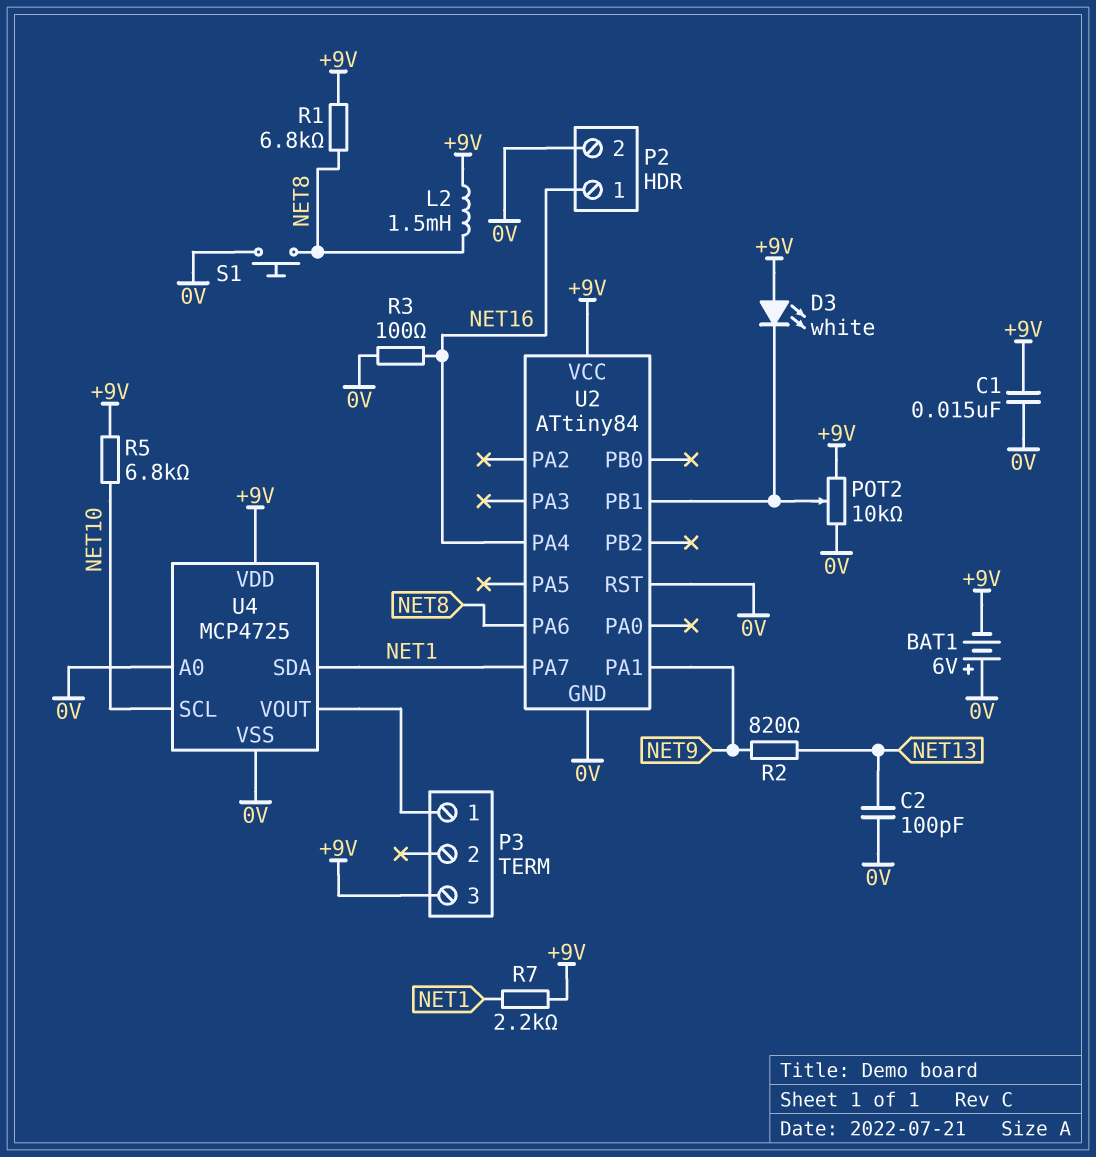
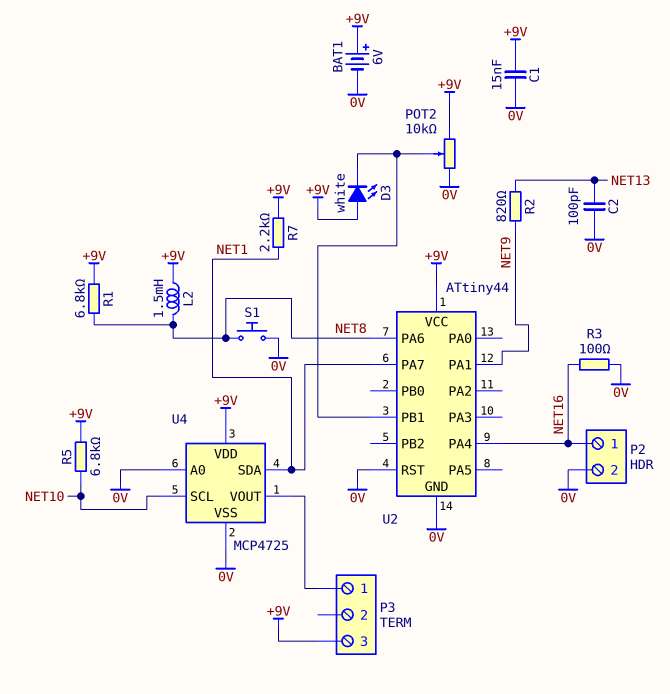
BAT1: 6V (plus 0V, minus +9V) -> 6V (plus +9V, minus 0V)
U2: ATtiny84 -> ATtiny44

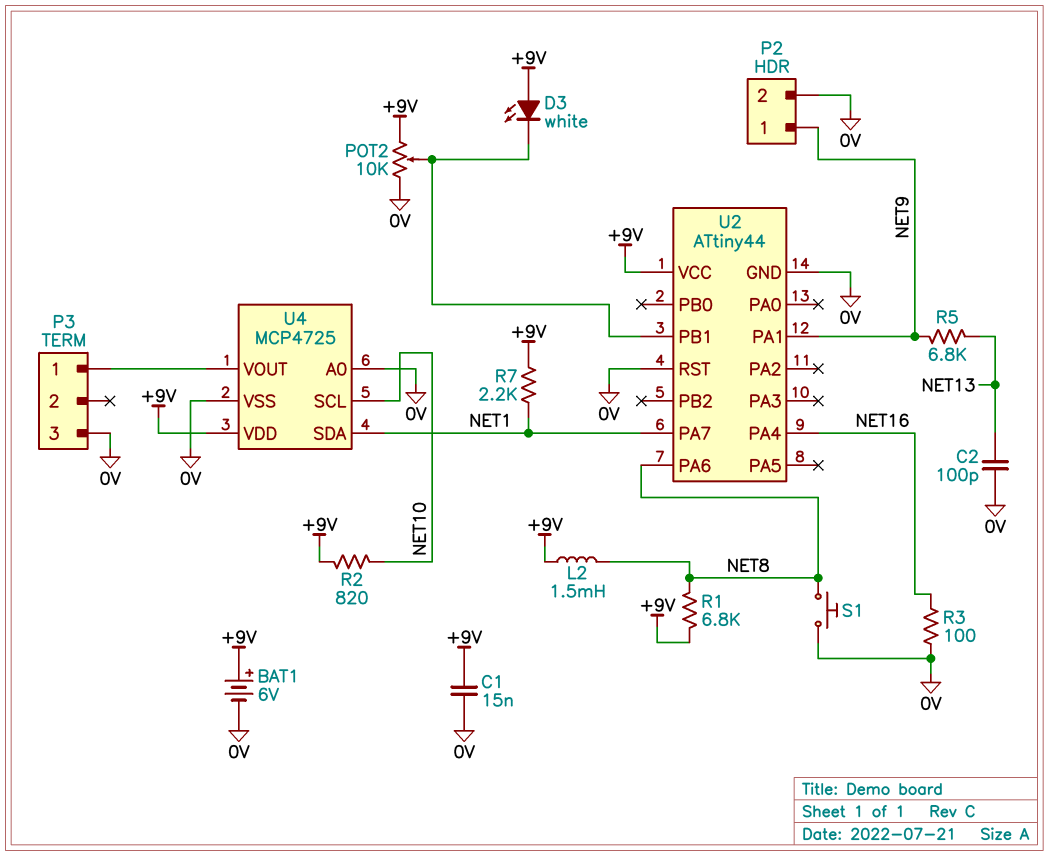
P2 pin 1: NET16 -> NET9
P3 pin 3: +9V -> 0V
R2: 820 (NET9, NET13) -> 820 (+9V, NET10)
R5: 6.8k (+9V, NET10) -> 6.8k (NET9, NET13)

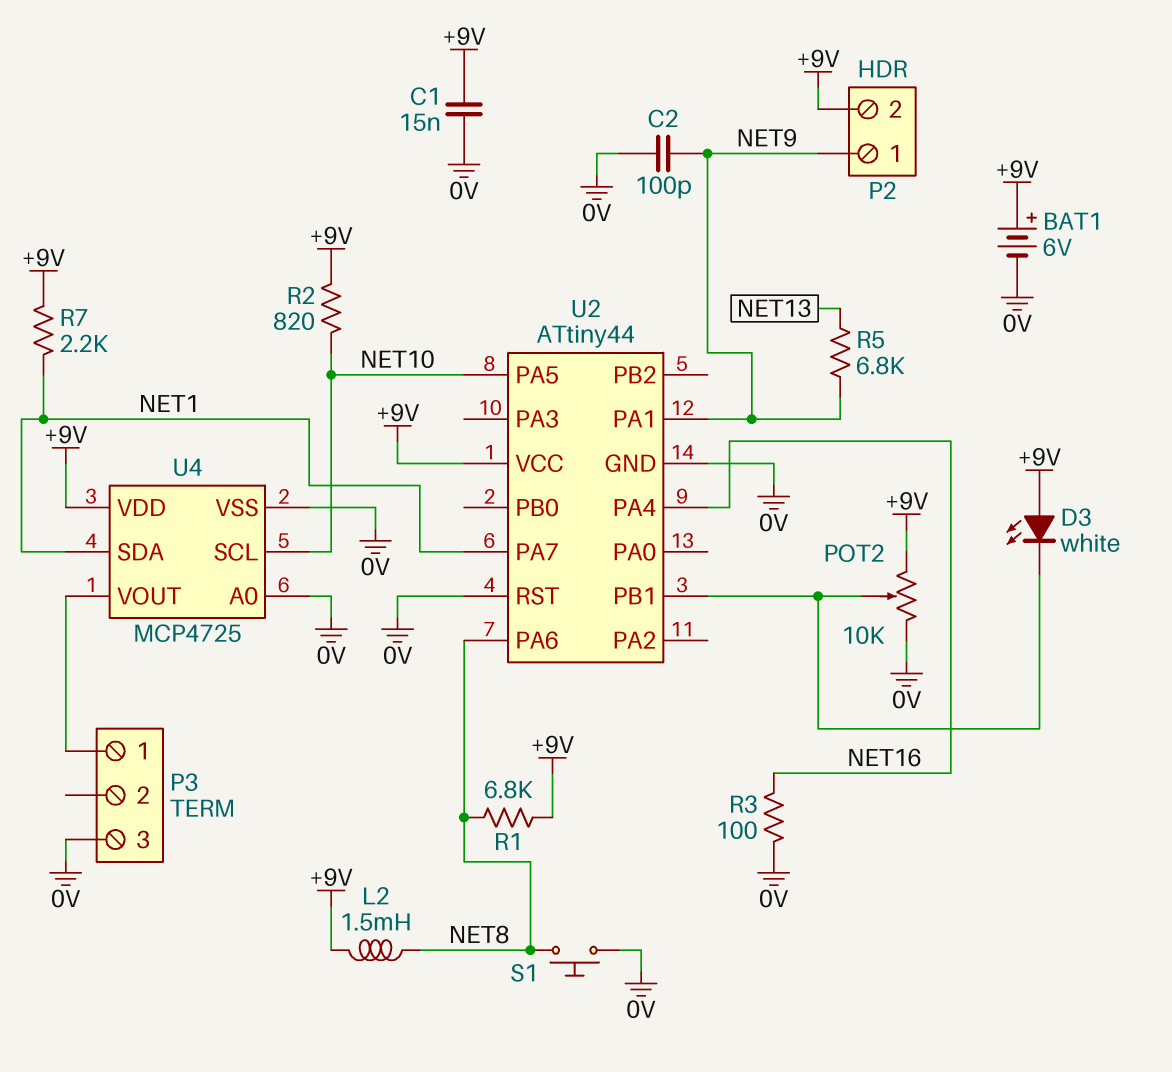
C2: 100pF (0V, NET13) -> 100pF (0V, NET9)
P2 pin 2: 0V -> +9V
U2 pin PA5: none -> NET10

